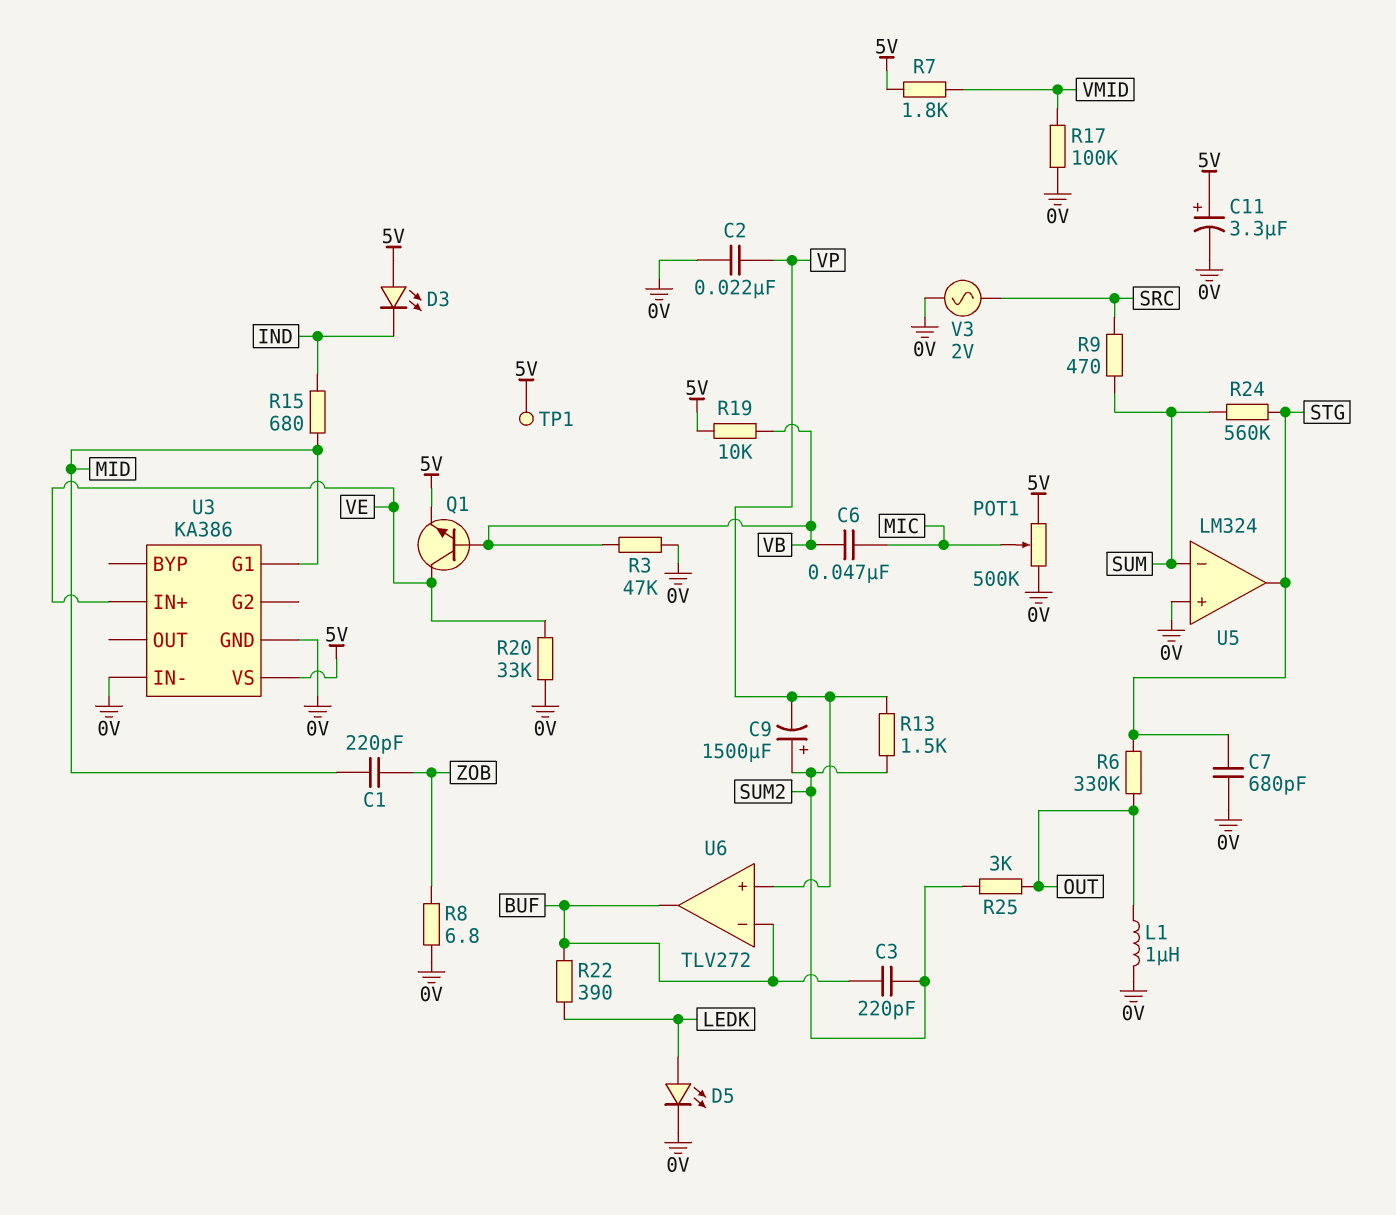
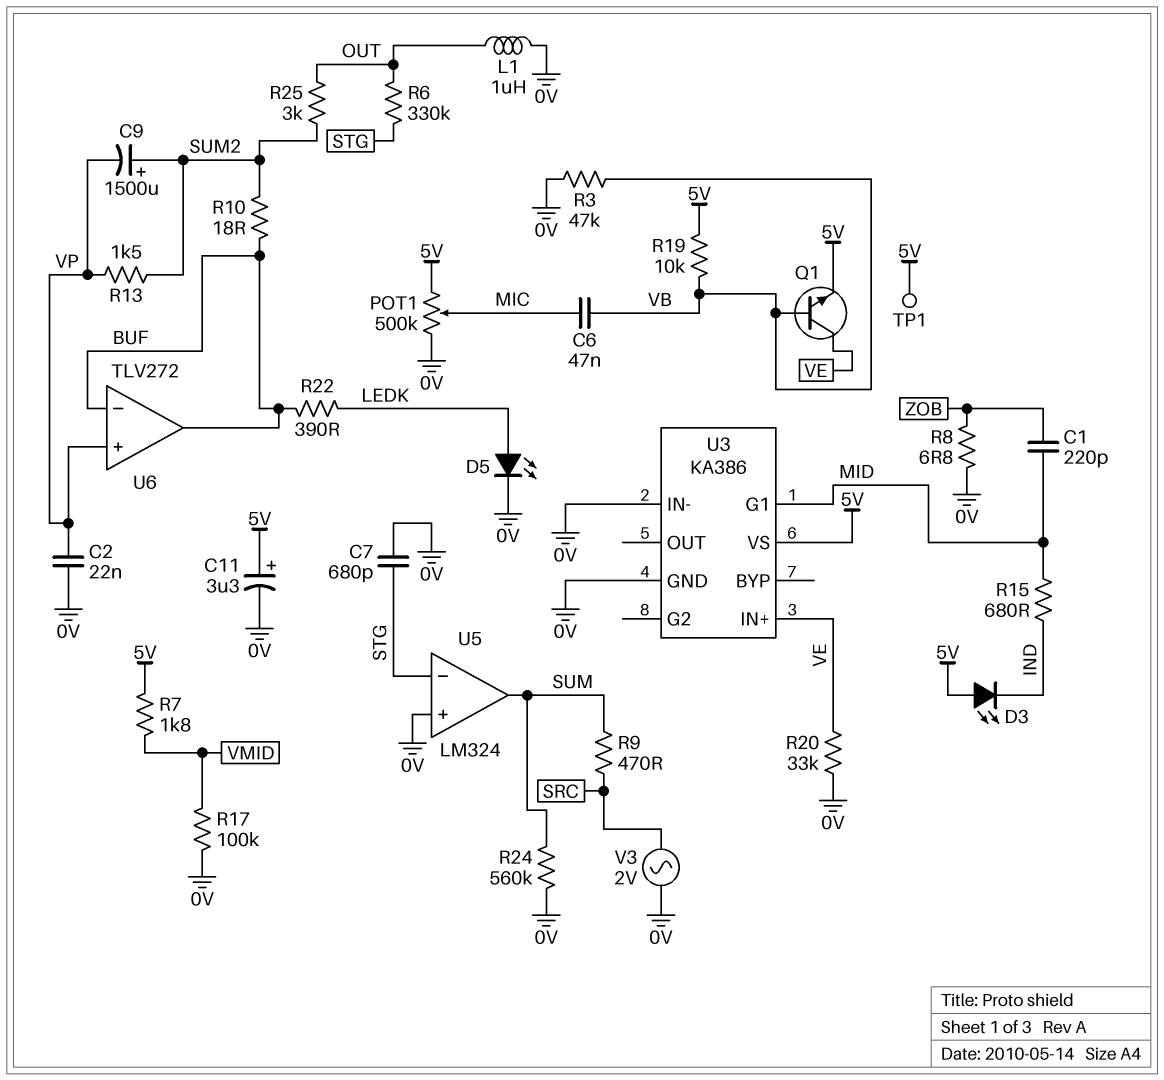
C3: 220pF (BUF, SUM2) -> none
R10: none -> 18 (BUF, SUM2)
R24: 560k (STG, SUM) -> 560k (0V, SUM)
U5 pin in-: SUM -> STG
U5 pin out: STG -> SUM

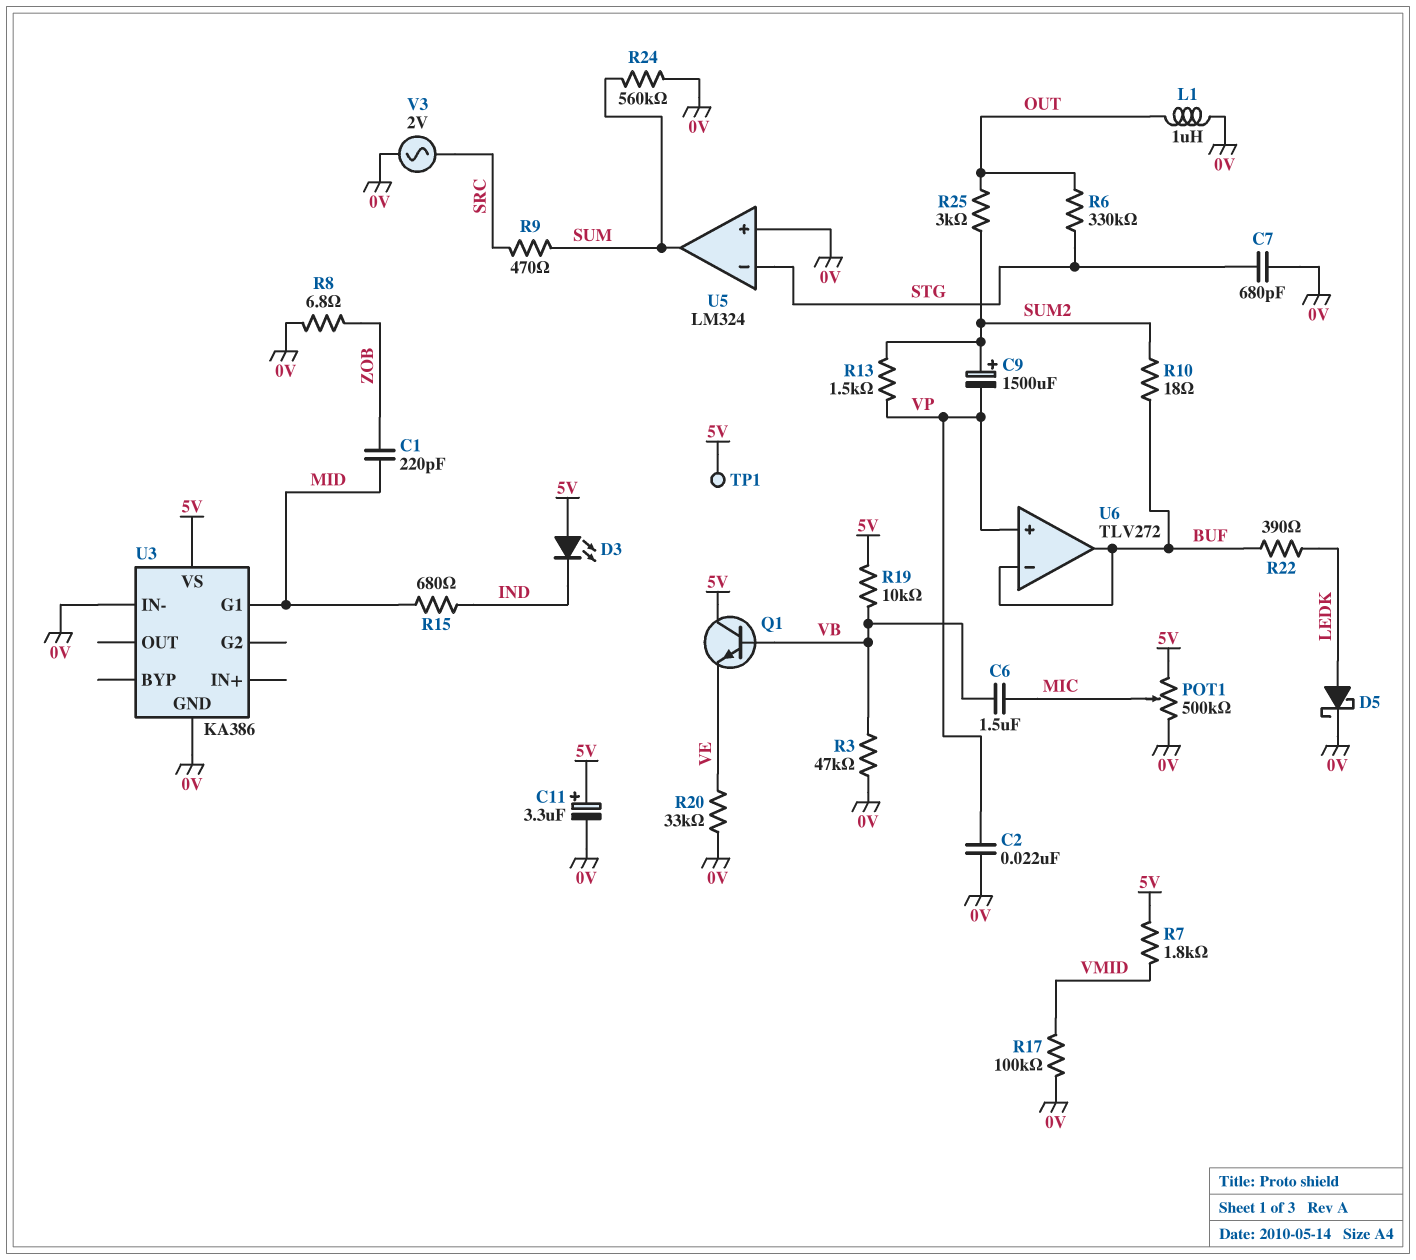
C6: 47nF (MIC, VB) -> 1.5uF (MIC, VB)
D5: LED (A LEDK, K 0V) -> schottky (A LEDK, K 0V)
Q1: NPN (B VB, C VE, E 5V) -> NPN (B VB, C 5V, E VE)
U3 pin IN+: VE -> none

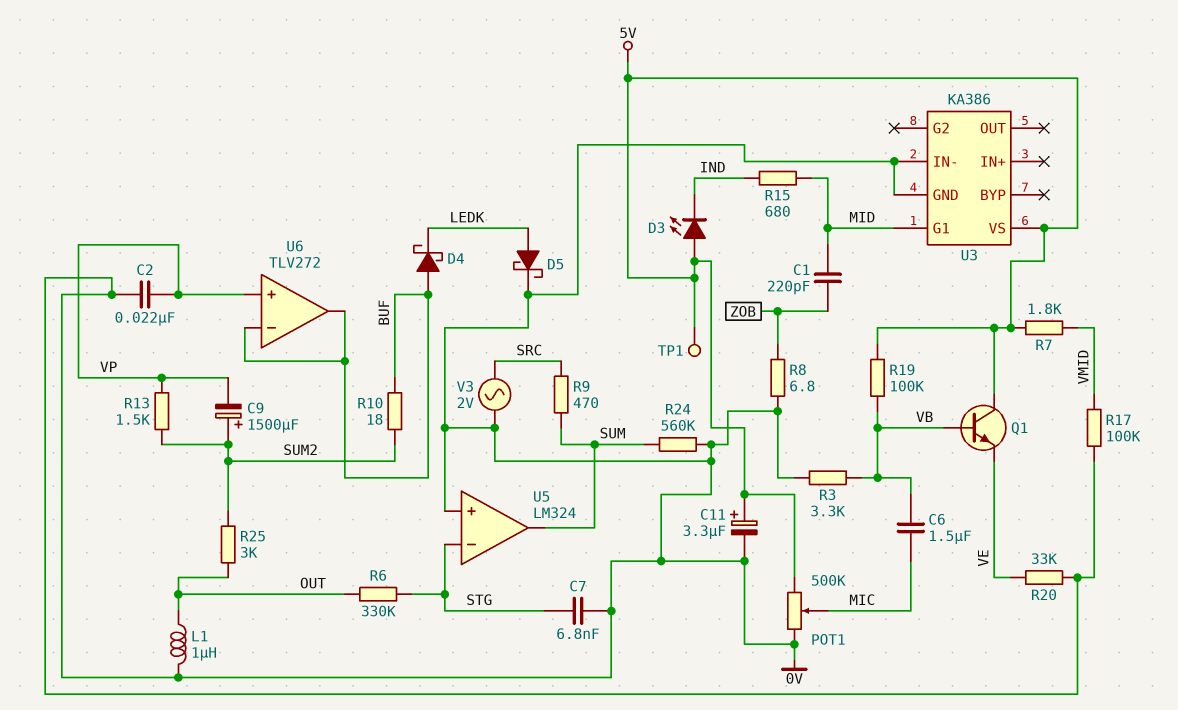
C7: 680pF (0V, STG) -> 6.8nF (0V, STG)
D4: none -> schottky (A BUF, K LEDK)
R3: 47k (0V, VB) -> 3.3k (0V, VB)
R19: 10k (5V, VB) -> 100k (5V, VB)
R22: 390 (BUF, LEDK) -> none

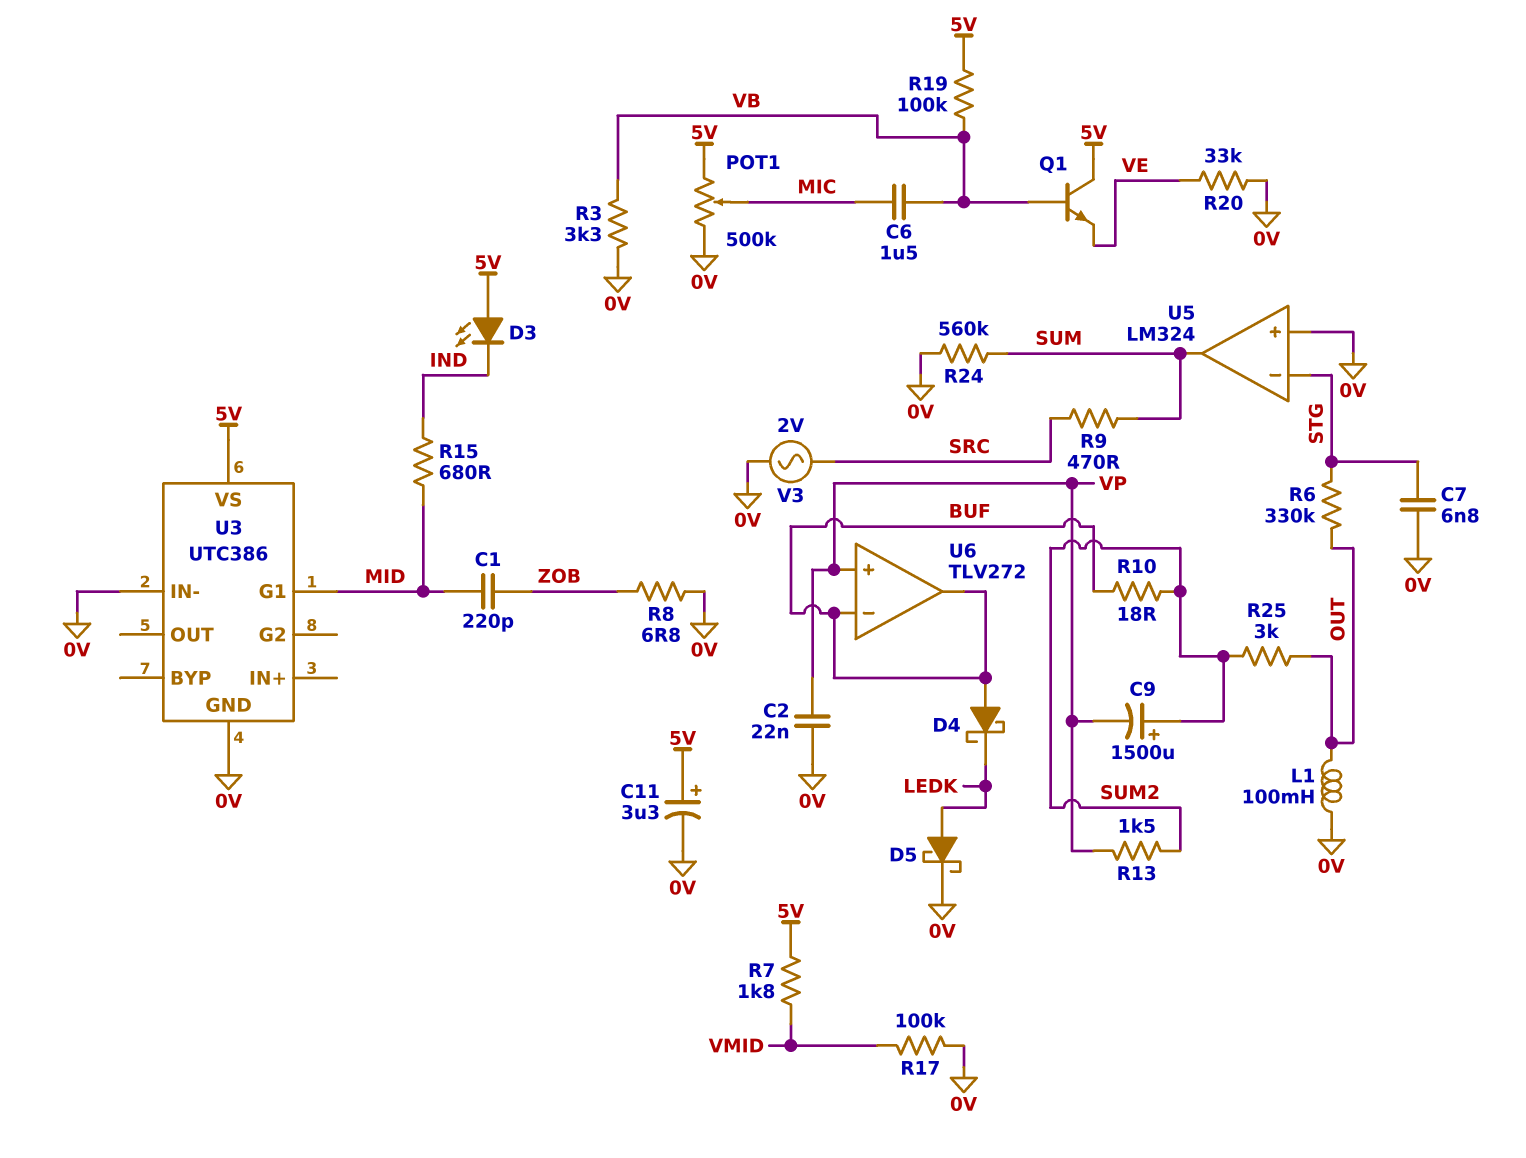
L1: 1uH (0V, OUT) -> 100mH (0V, OUT)
TP1: test point (5V) -> none
U3: KA386 -> UTC386

